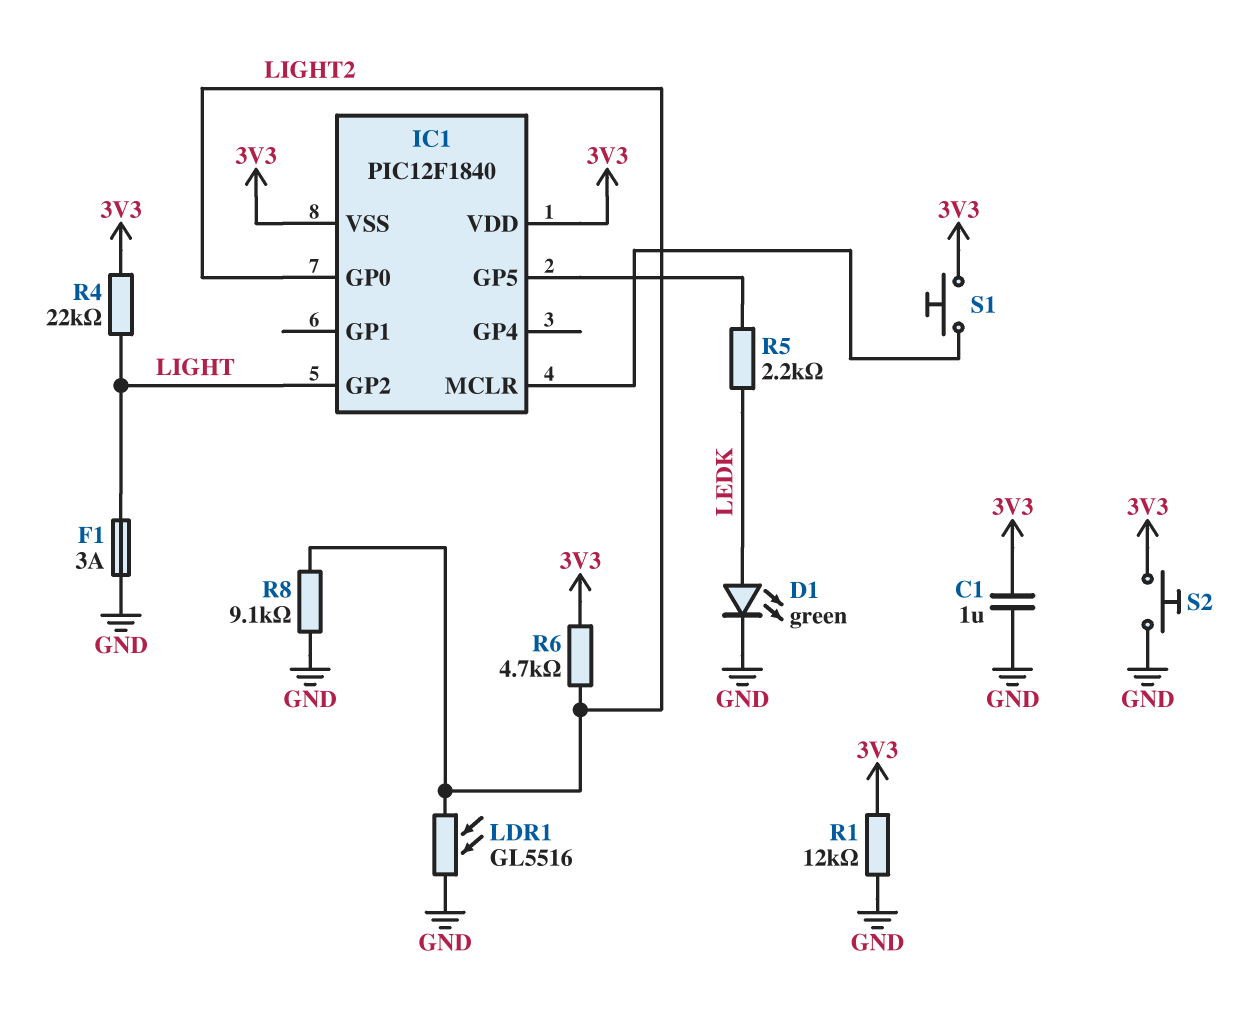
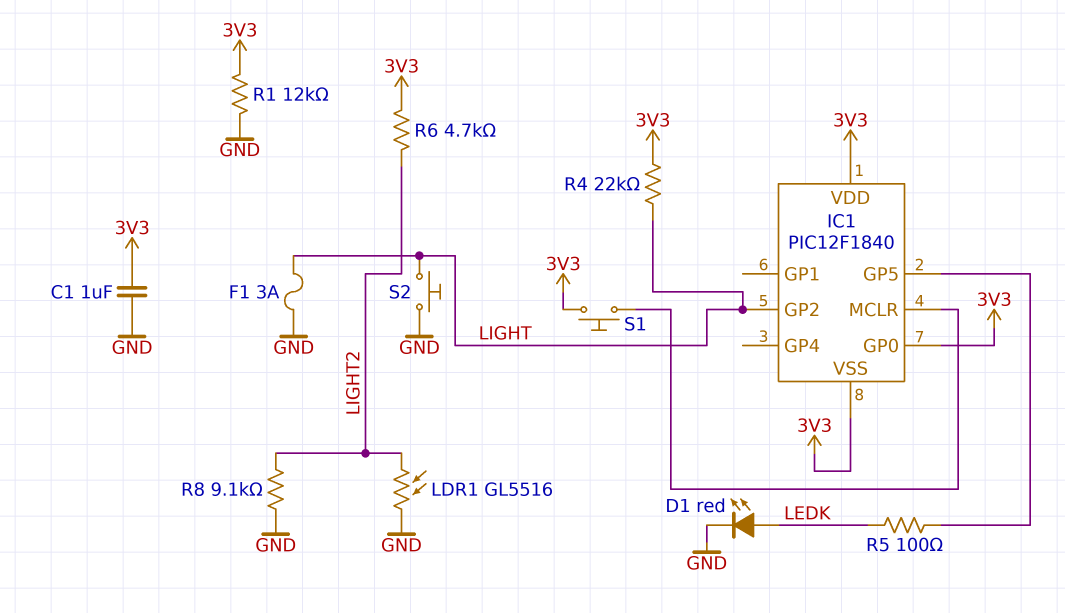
D1: LED green (A LEDK, K GND) -> LED red (A LEDK, K GND)
IC1 pin GP0: LIGHT2 -> 3V3
R5: 2.2k (IC1/GP5, LEDK) -> 100 (IC1/GP5, LEDK)
S2: button (3V3, GND) -> button (GND, LIGHT)

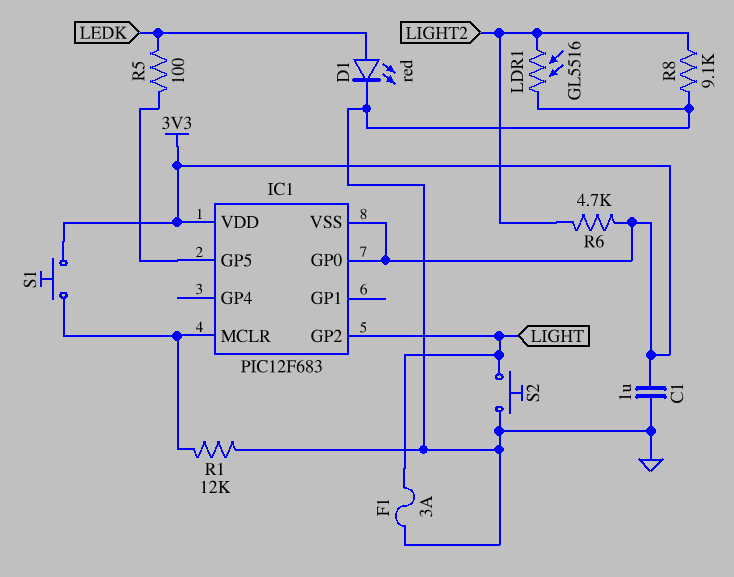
IC1: PIC12F1840 -> PIC12F683
R1: 12k (3V3, GND) -> 12k (GND, IC1/MCLR)
R4: 22k (3V3, LIGHT) -> none

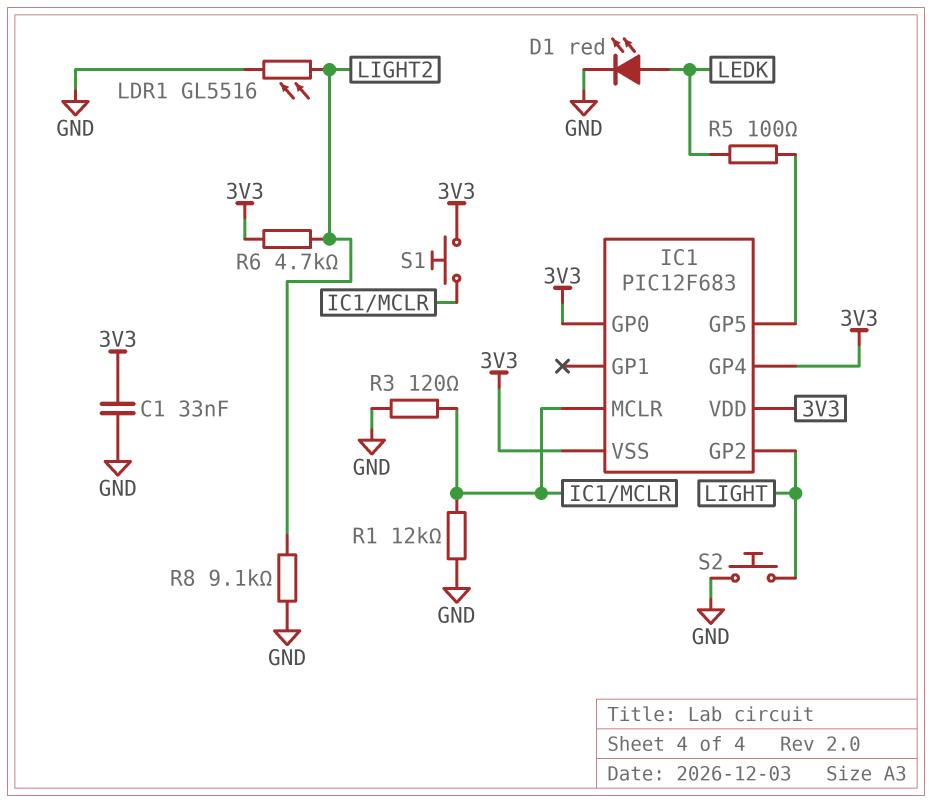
C1: 1uF (3V3, GND) -> 33nF (3V3, GND)
F1: 3A (GND, LIGHT) -> none
IC1 pin GP4: none -> 3V3
R3: none -> 120 (GND, IC1/MCLR)

